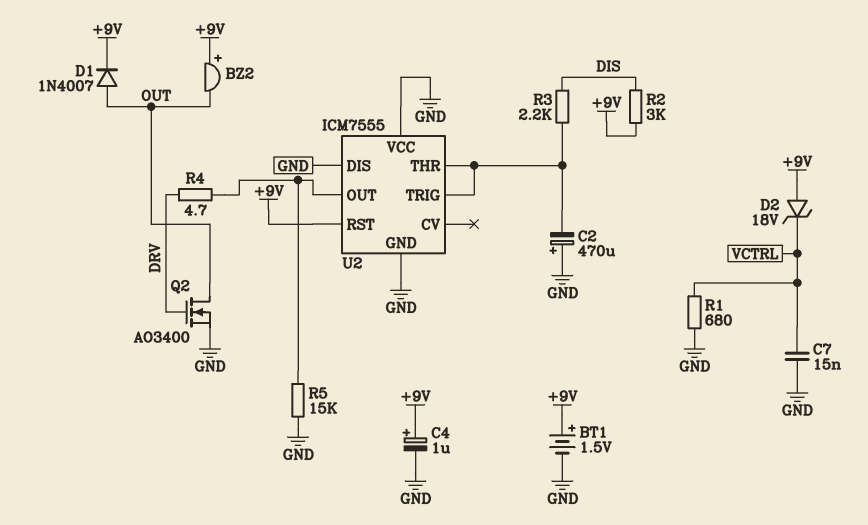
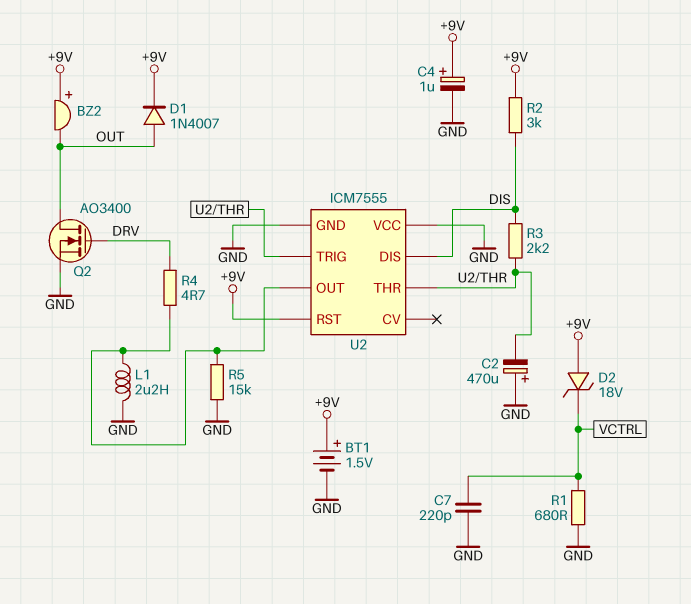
C7: 15nF (GND, VCTRL) -> 220pF (GND, VCTRL)
L1: none -> 2.2uH (GND, U2/OUT)
U2 pin DIS: GND -> DIS

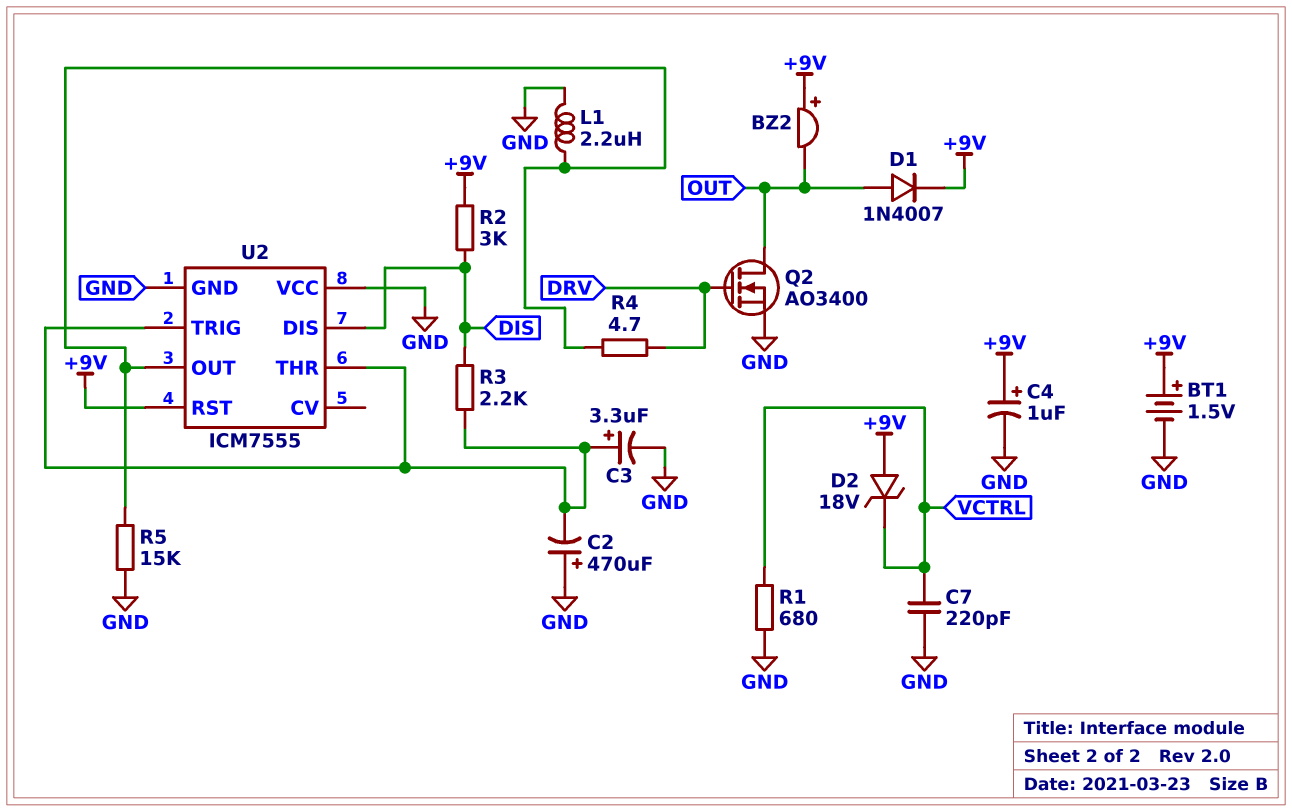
C3: none -> 3.3uF (plus U2/THR, minus GND)

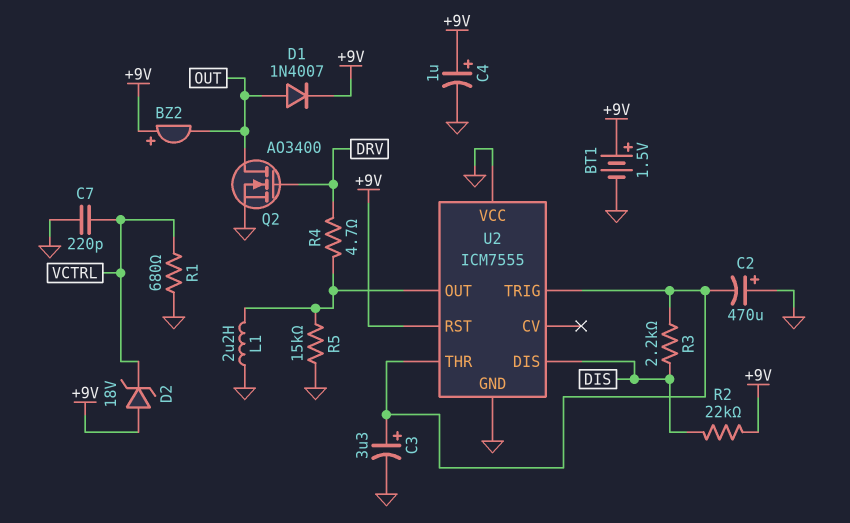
R2: 3k (+9V, DIS) -> 22k (+9V, DIS)

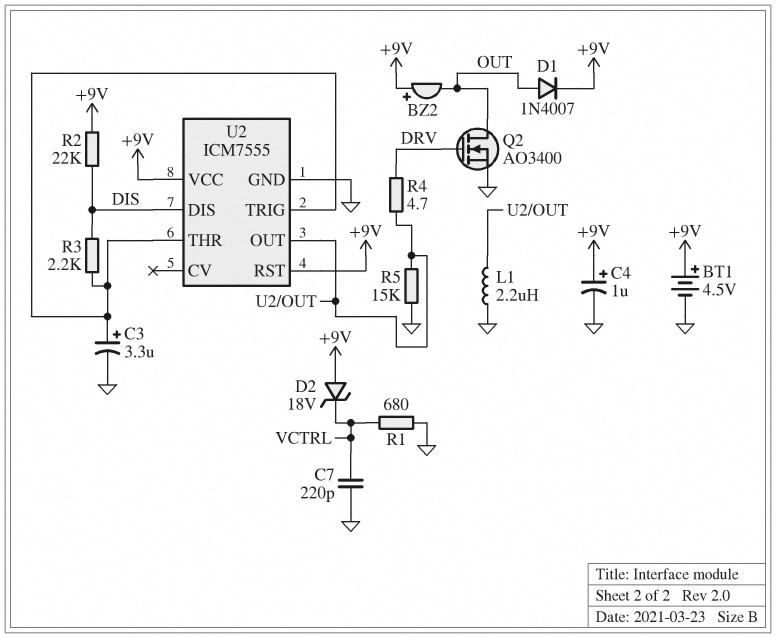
BT1: 1.5V (plus +9V, minus GND) -> 4.5V (plus +9V, minus GND)
C2: 470uF (plus GND, minus U2/THR) -> none
U2 pin VCC: GND -> +9V

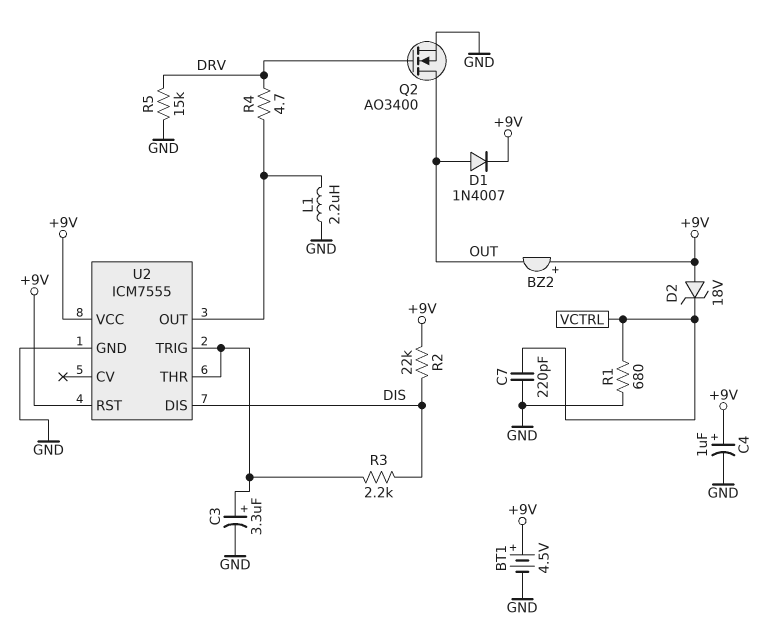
R5: 15k (GND, U2/OUT) -> 15k (DRV, GND)

